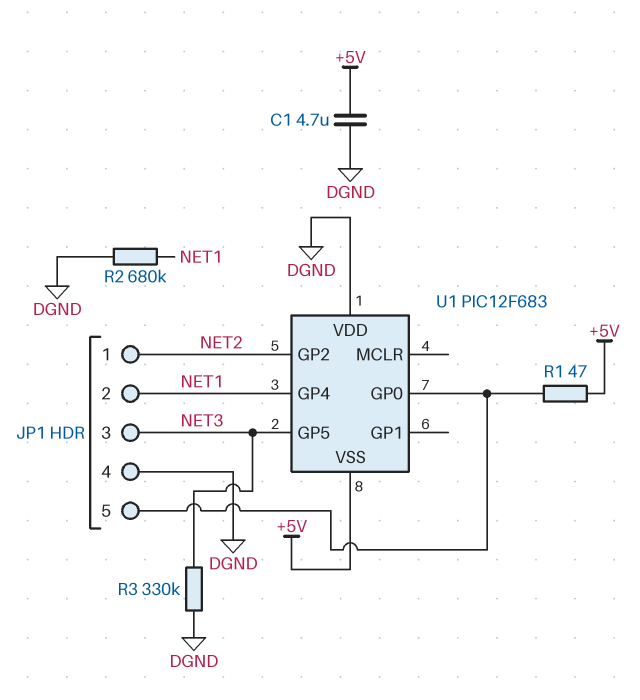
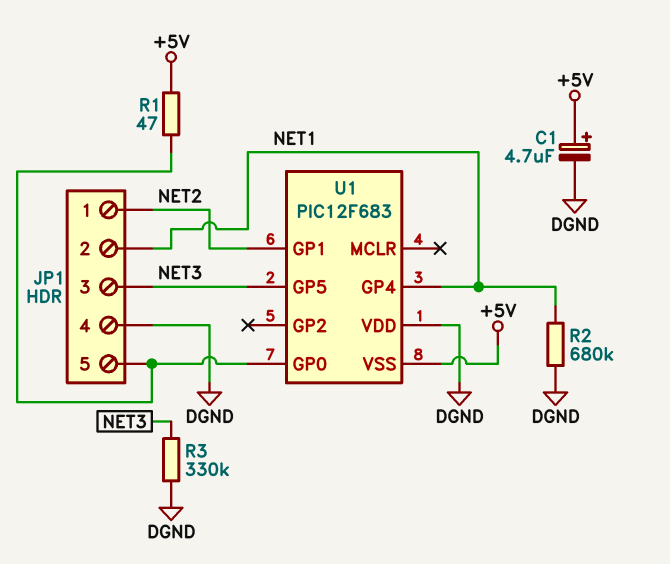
C1: 4.7uF (+5V, DGND) -> 4.7uF (plus +5V, minus DGND)
U1 pin GP1: none -> NET2
U1 pin GP2: NET2 -> none

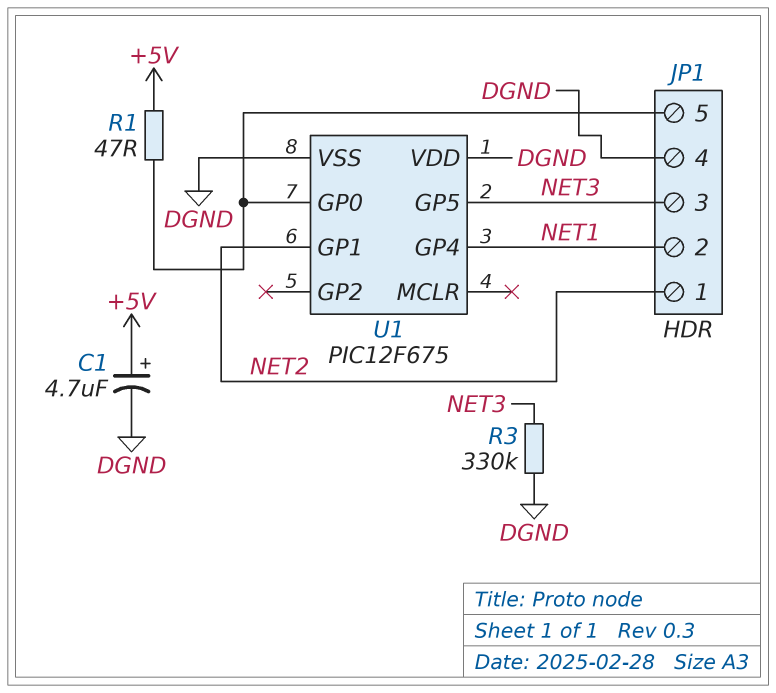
R2: 680k (DGND, NET1) -> none
U1: PIC12F683 -> PIC12F675
U1 pin VSS: +5V -> DGND

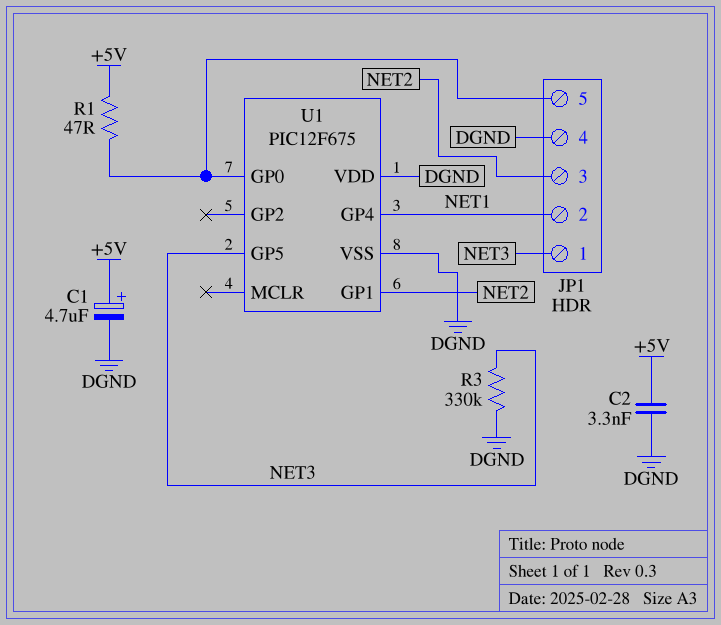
C2: none -> 3.3nF (+5V, DGND)
JP1 pin 1: NET2 -> NET3
JP1 pin 3: NET3 -> NET2

